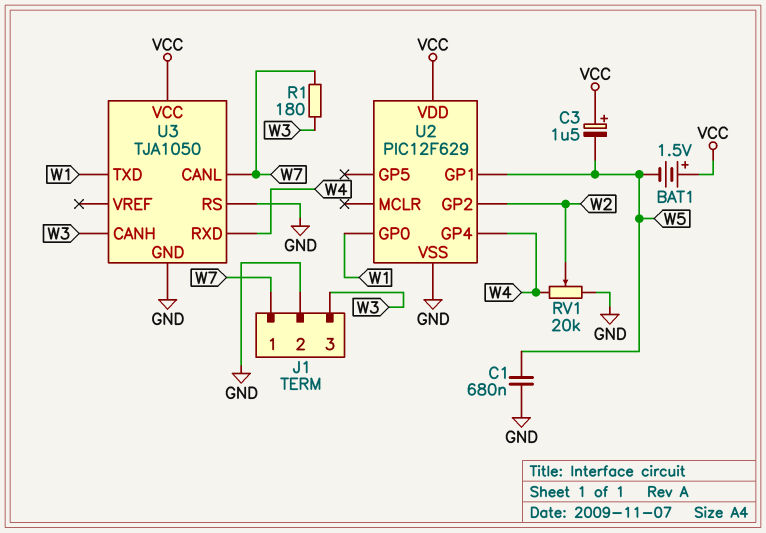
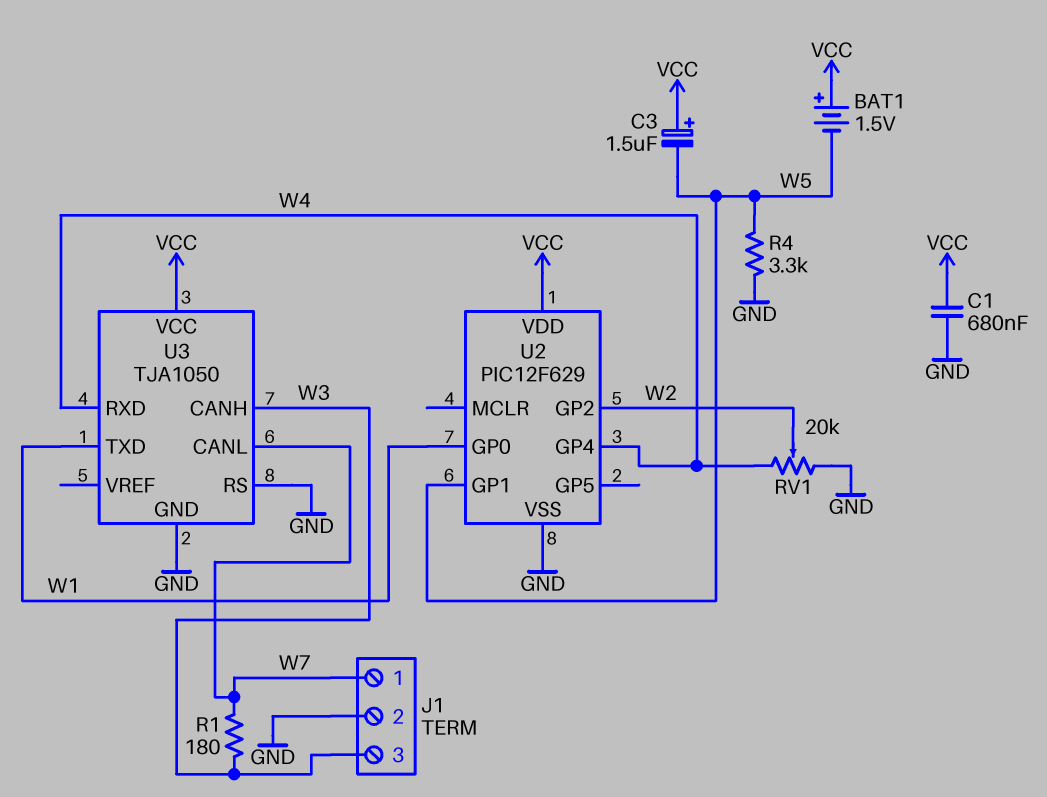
C1: 680nF (GND, W5) -> 680nF (GND, VCC)
R4: none -> 3.3k (GND, W5)

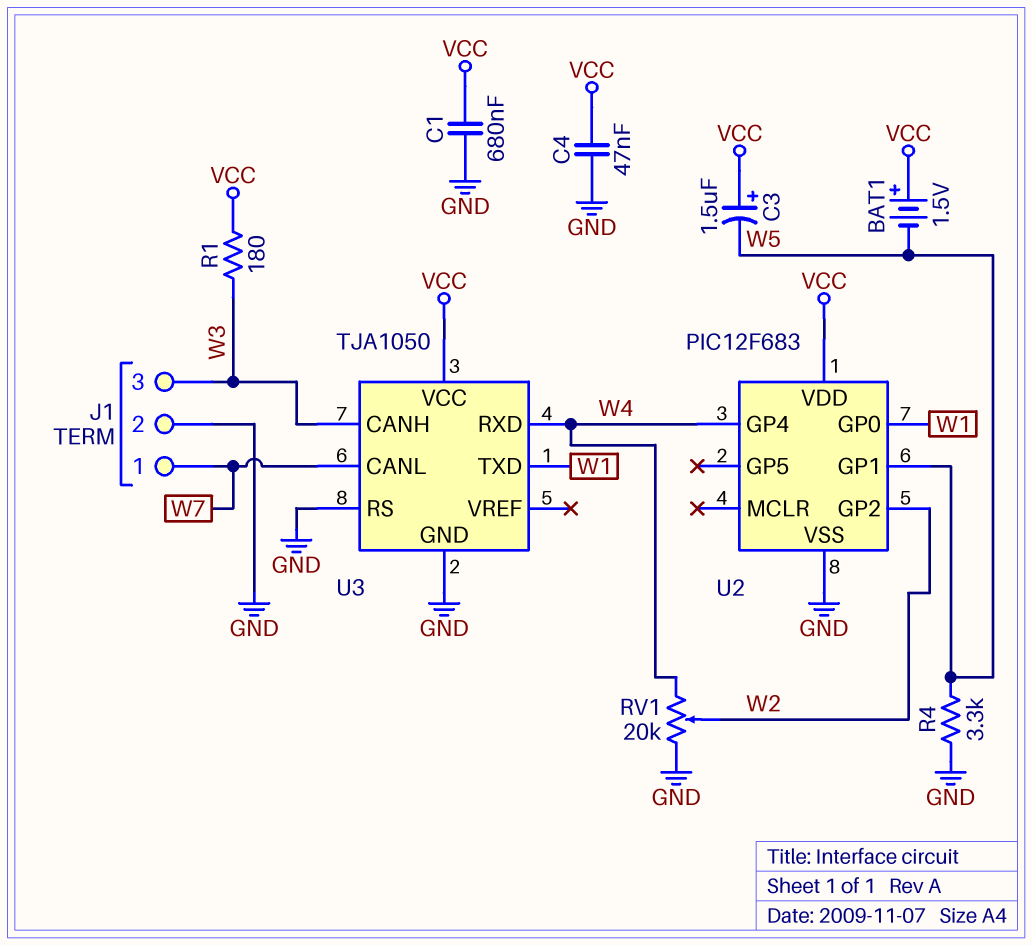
C4: none -> 47nF (GND, VCC)
R1: 180 (W3, W7) -> 180 (VCC, W3)
U2: PIC12F629 -> PIC12F683

